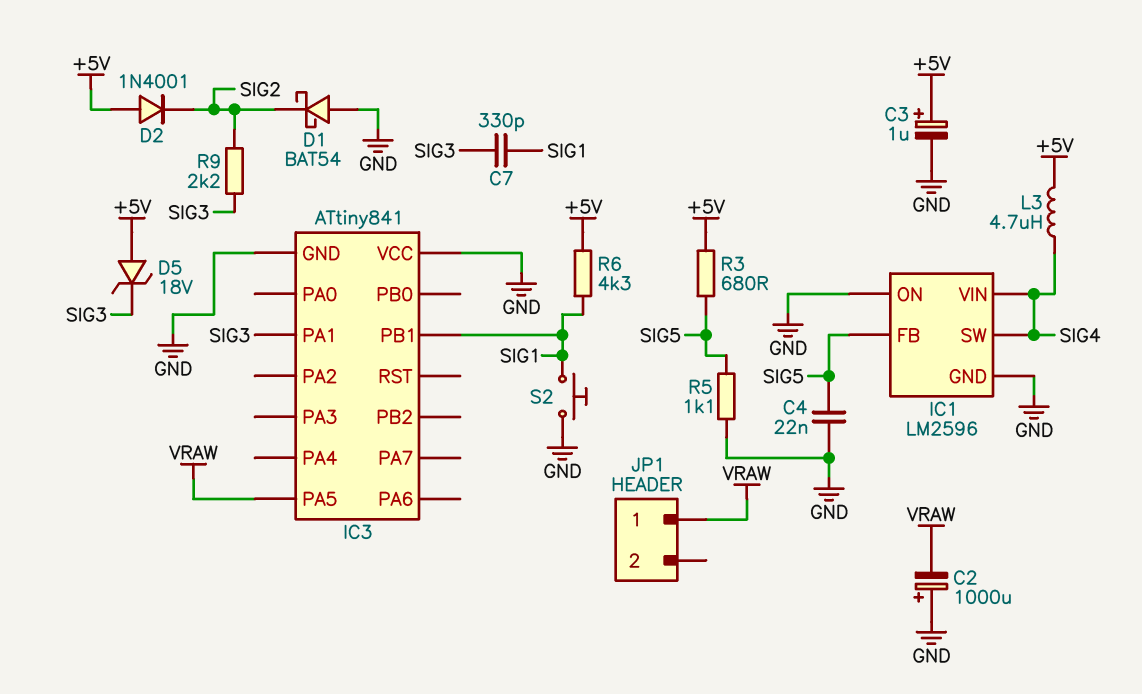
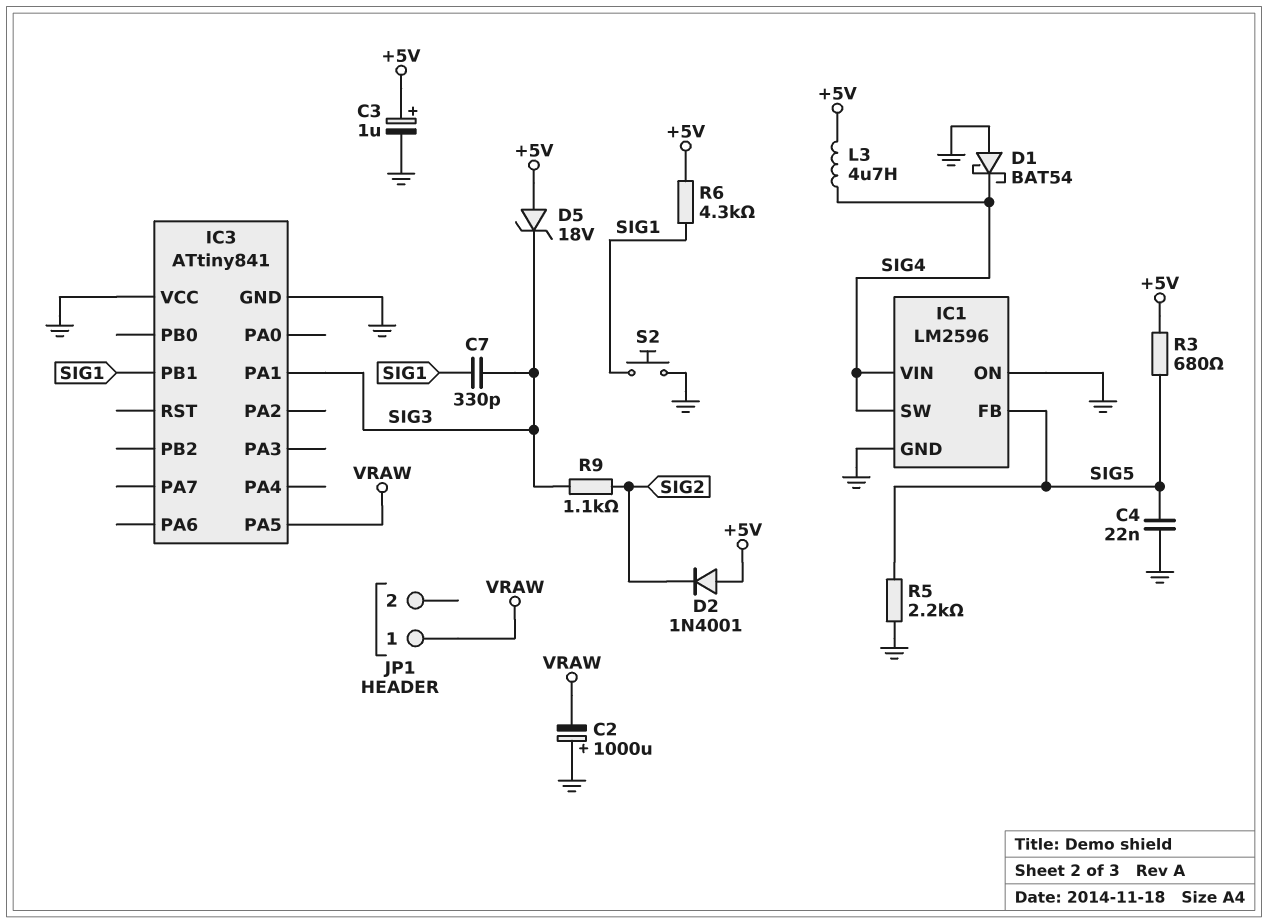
D1: schottky BAT54 (A GND, K SIG2) -> schottky BAT54 (A GND, K SIG4)
R5: 1.1k (GND, SIG5) -> 2.2k (GND, SIG5)
R9: 2.2k (SIG2, SIG3) -> 1.1k (SIG2, SIG3)

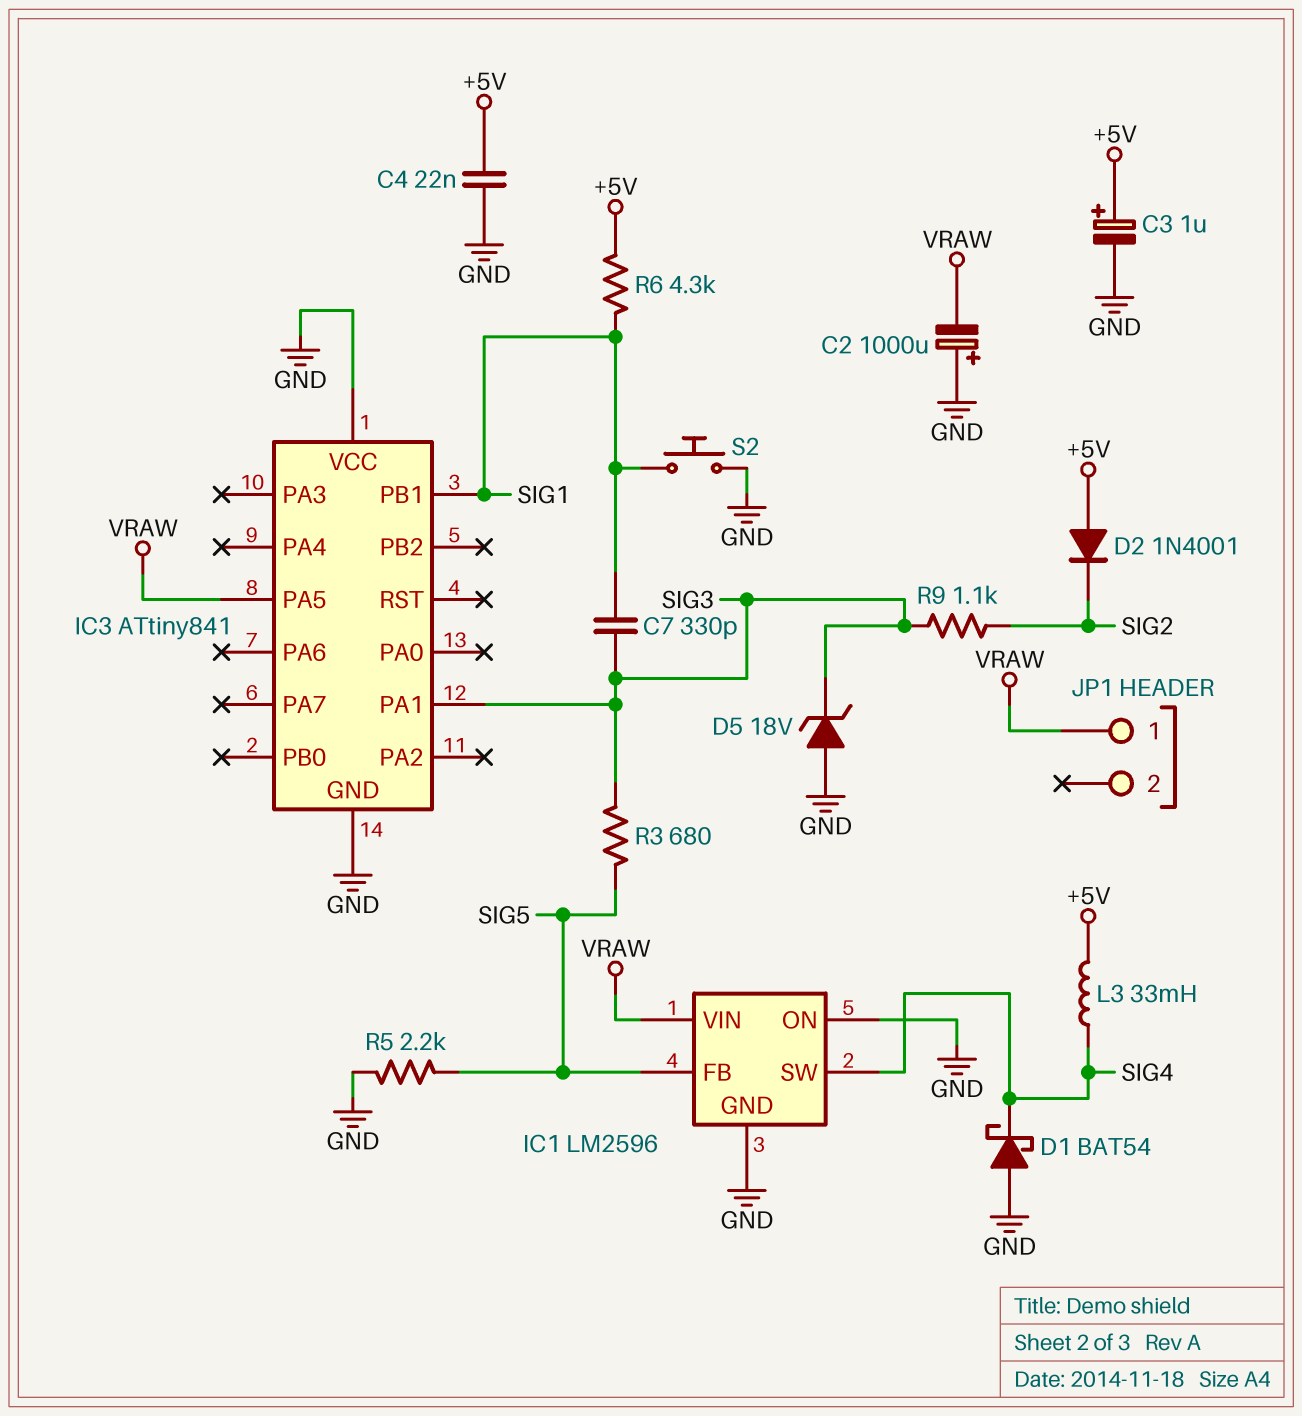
C4: 22nF (GND, SIG5) -> 22nF (+5V, GND)
D5: zener 18V (A +5V, K SIG3) -> zener 18V (A GND, K SIG3)
IC1 pin VIN: SIG4 -> VRAW
L3: 4.7uH (+5V, SIG4) -> 33mH (+5V, SIG4)
R3: 680 (+5V, SIG5) -> 680 (SIG3, SIG5)

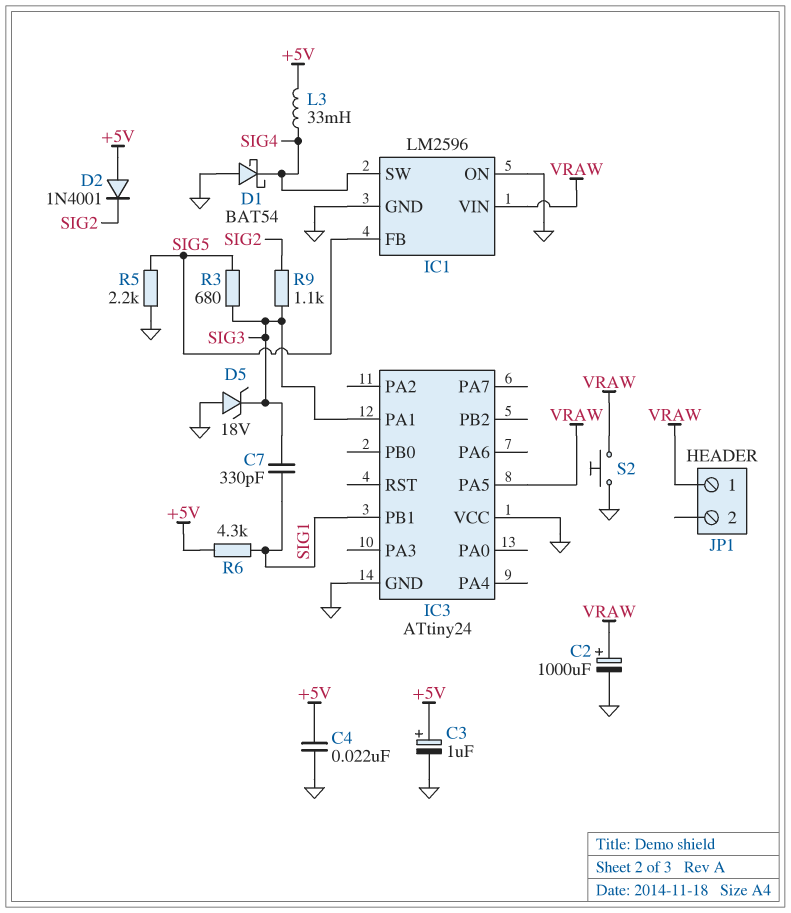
C2: 1000uF (plus GND, minus VRAW) -> 1000uF (plus VRAW, minus GND)
IC3: ATtiny841 -> ATtiny24
S2: button (GND, SIG1) -> button (GND, VRAW)

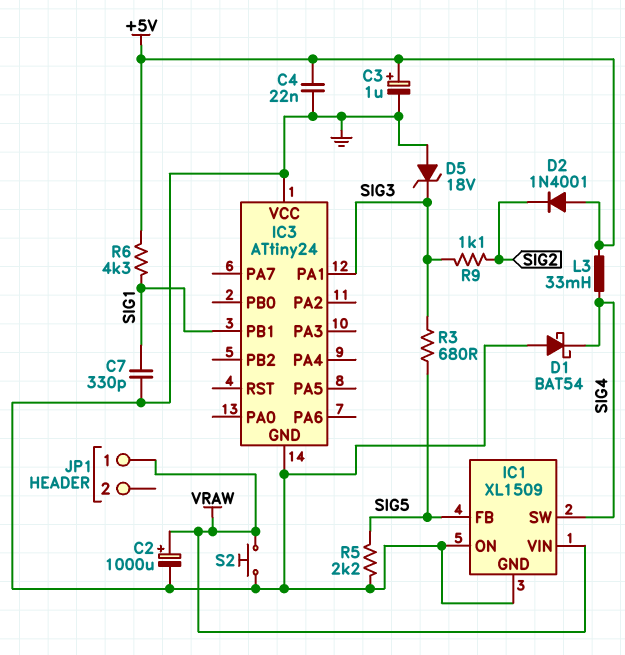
C7: 330pF (SIG1, SIG3) -> 330pF (GND, SIG1)
IC1: LM2596 -> XL1509
IC3 pin PA5: VRAW -> none

